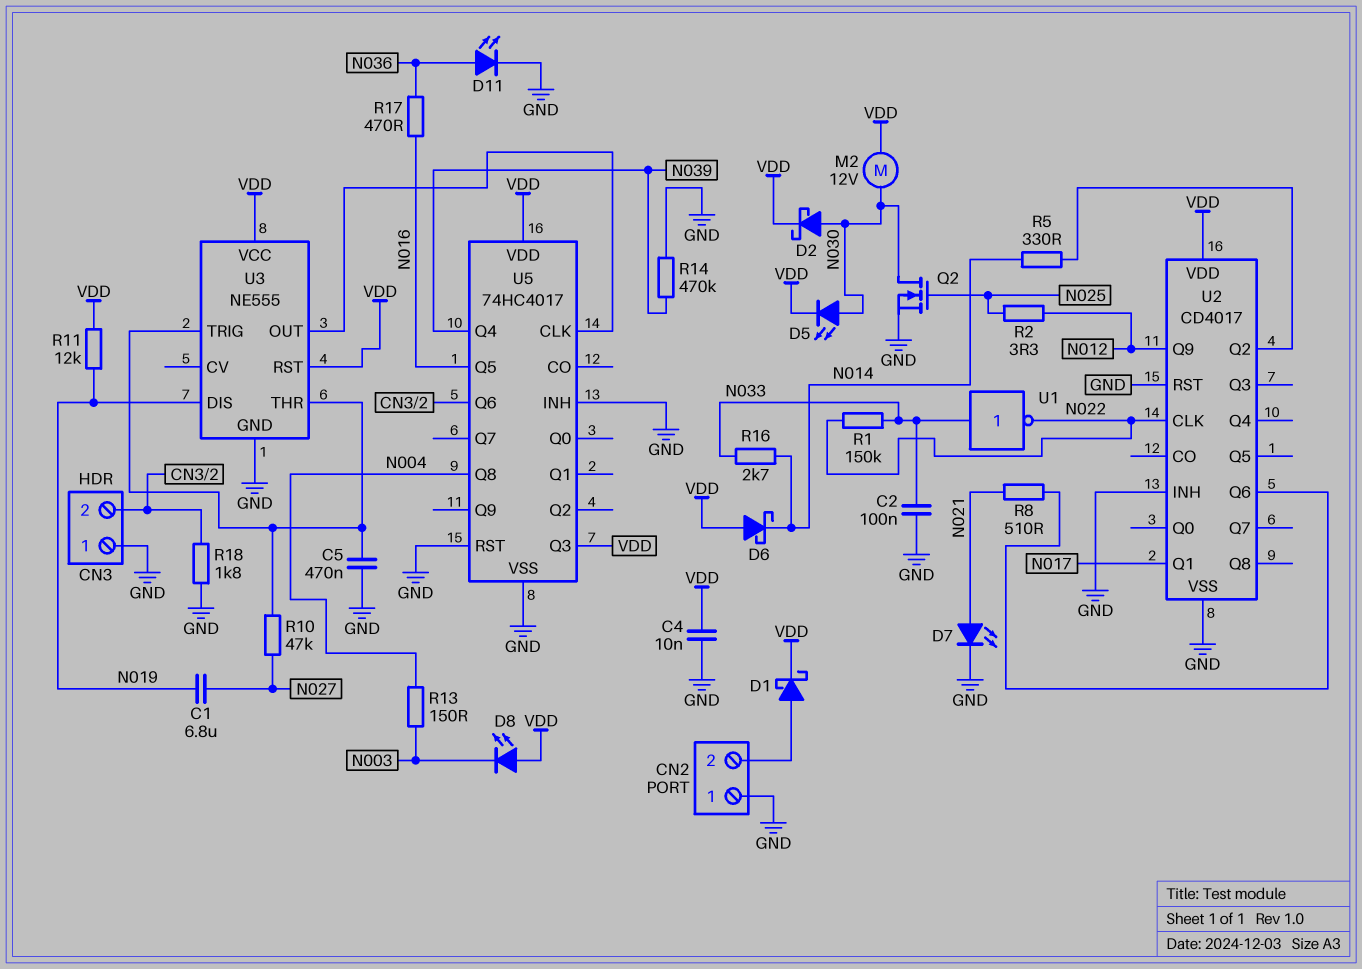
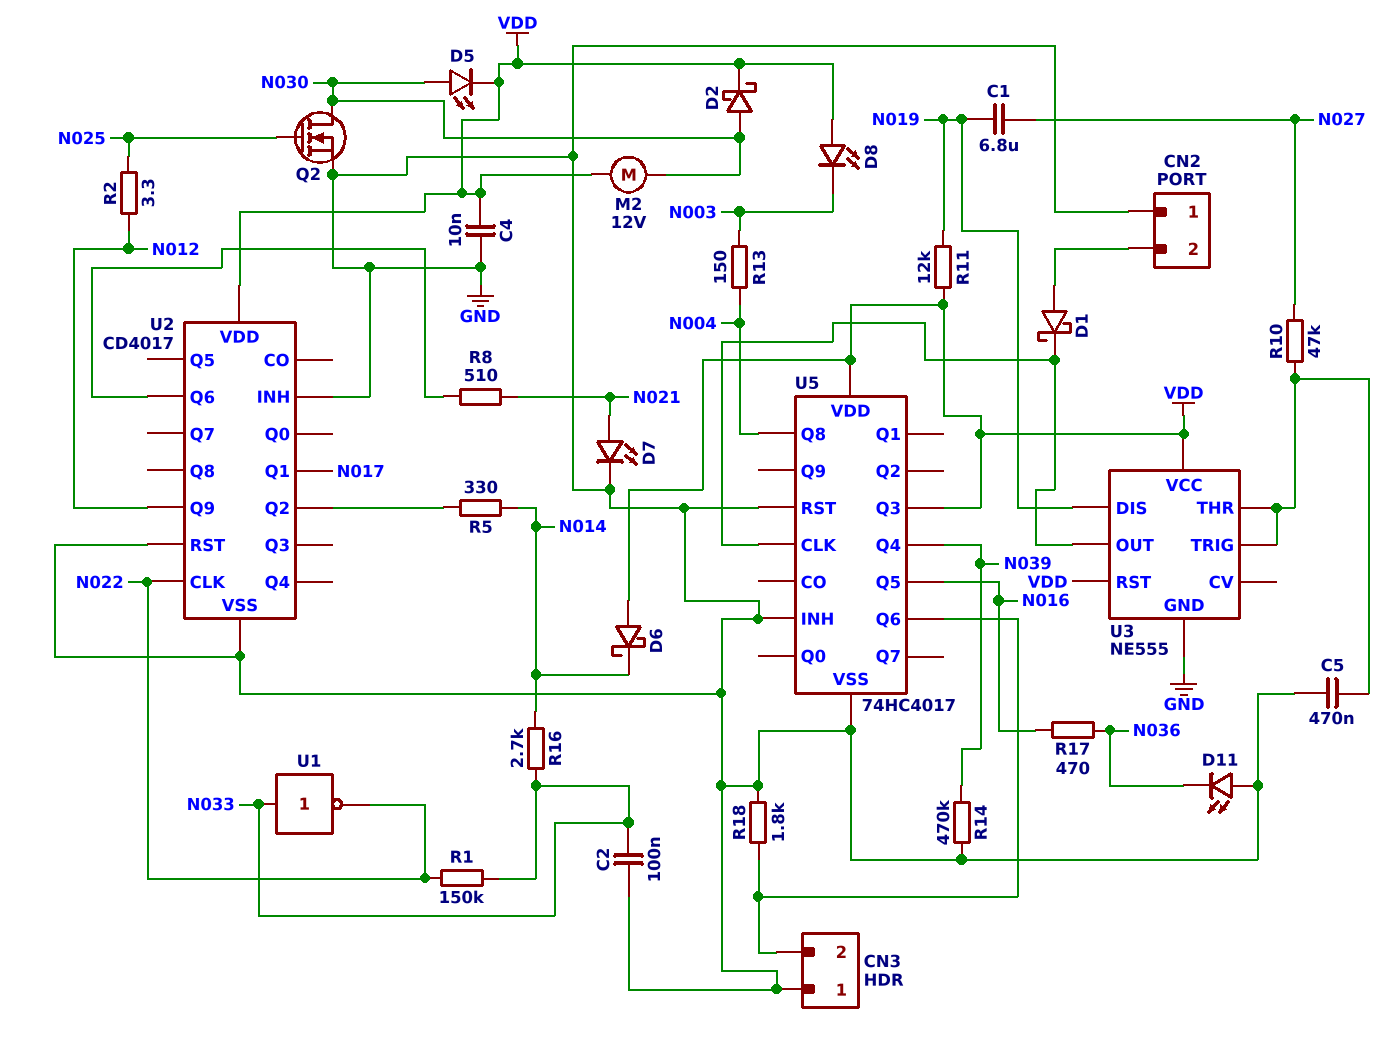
D1: schottky (A CN2/2, K VDD) -> schottky (A CN2/2, K U3/OUT)
D11: LED (A N036, K GND) -> LED (A GND, K N036)

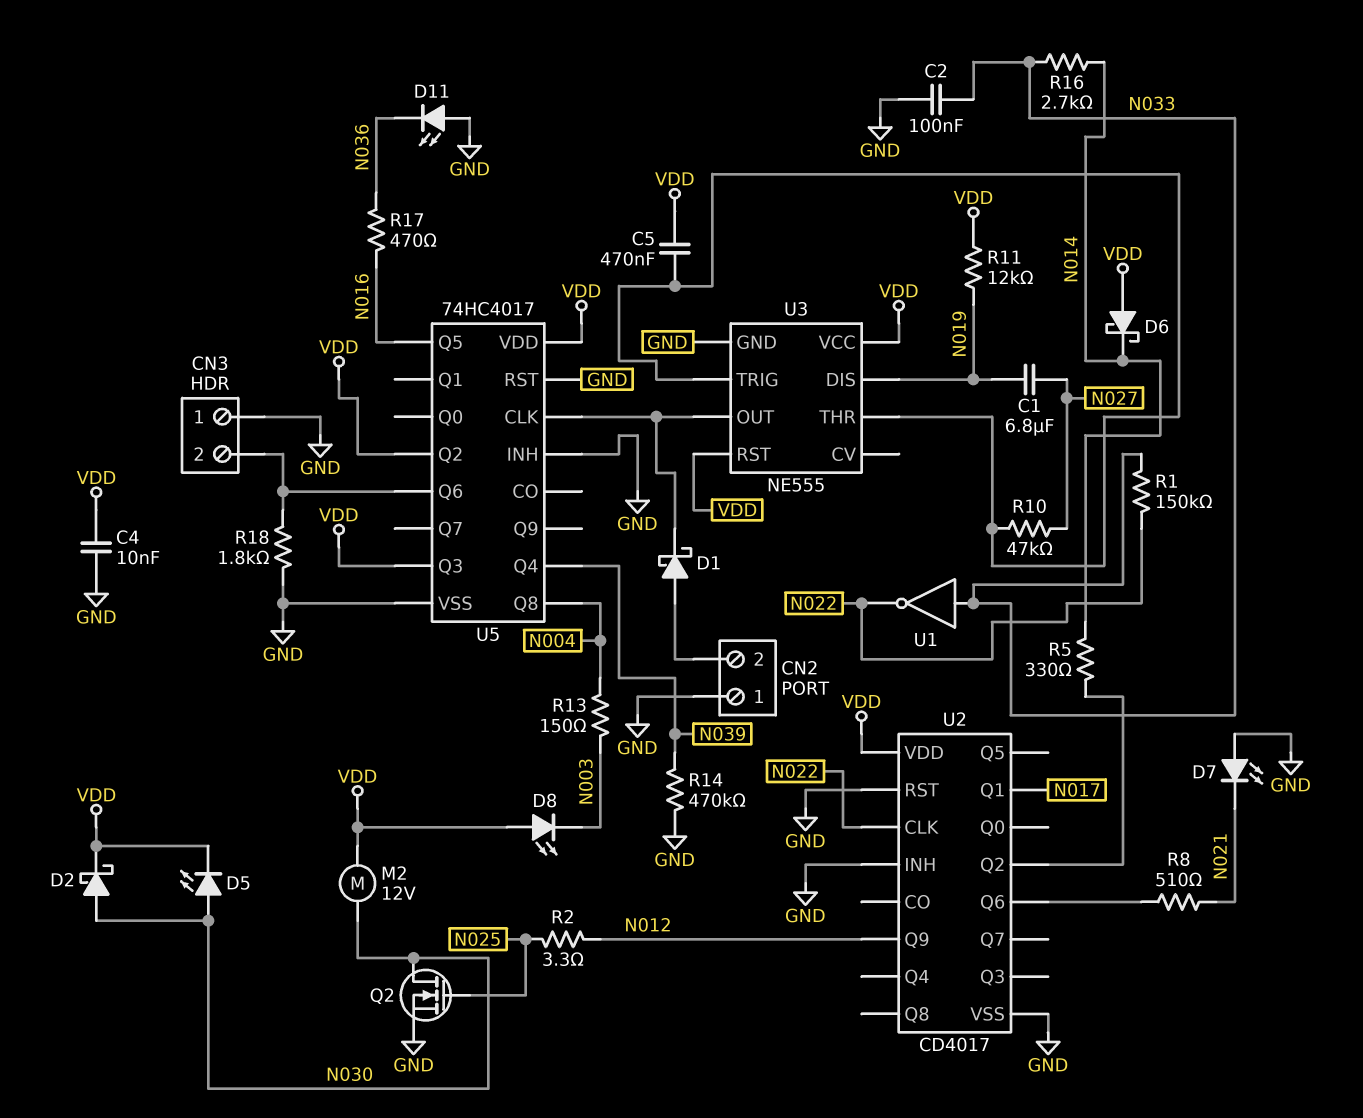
C5: 470nF (GND, U3/THR) -> 470nF (U3/THR, VDD)
D7: LED (A N021, K GND) -> LED (A GND, K N021)
U5 pin Q2: none -> VDD

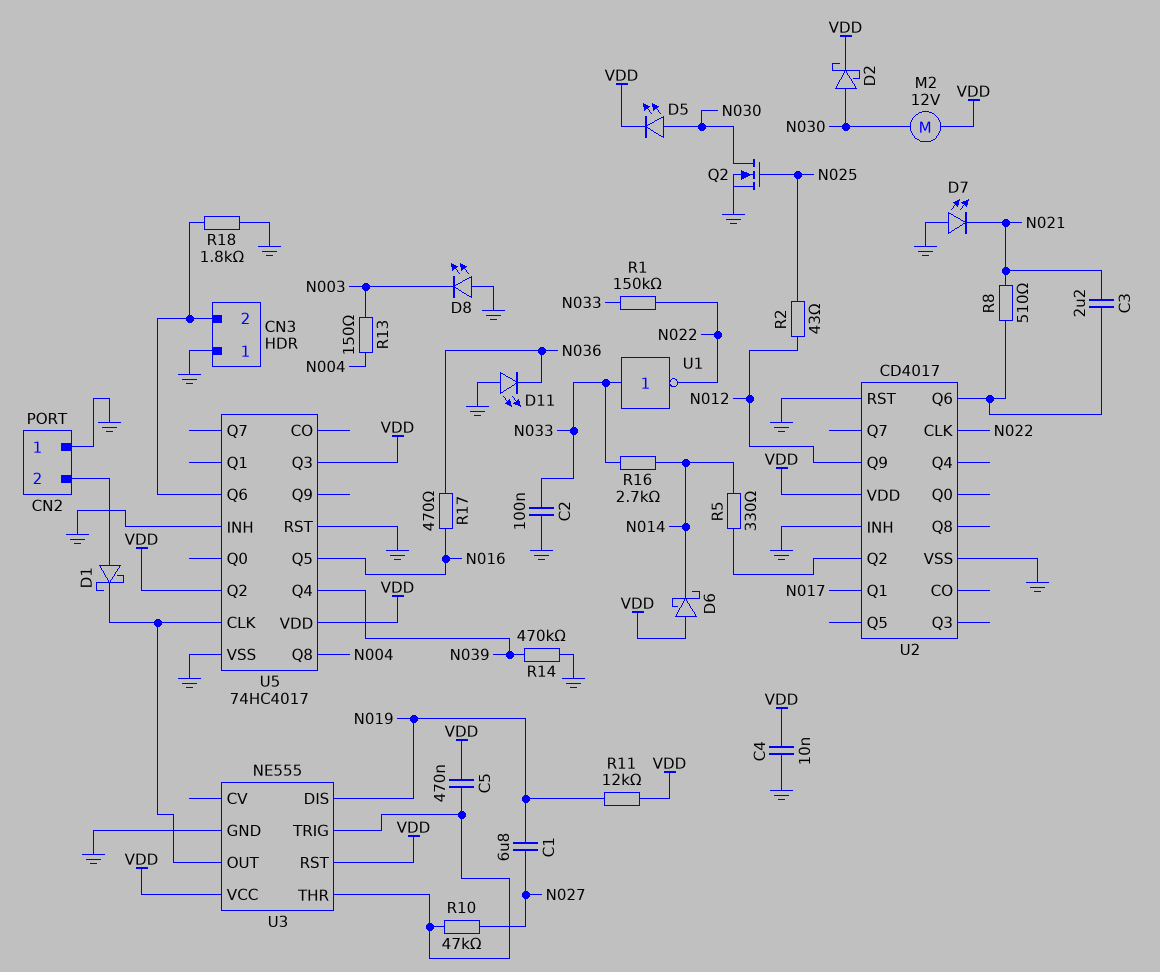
C3: none -> 2.2uF (N021, U2/Q6)
D8: LED (A VDD, K N003) -> LED (A GND, K N003)
R2: 3.3 (N012, N025) -> 43 (N012, N025)

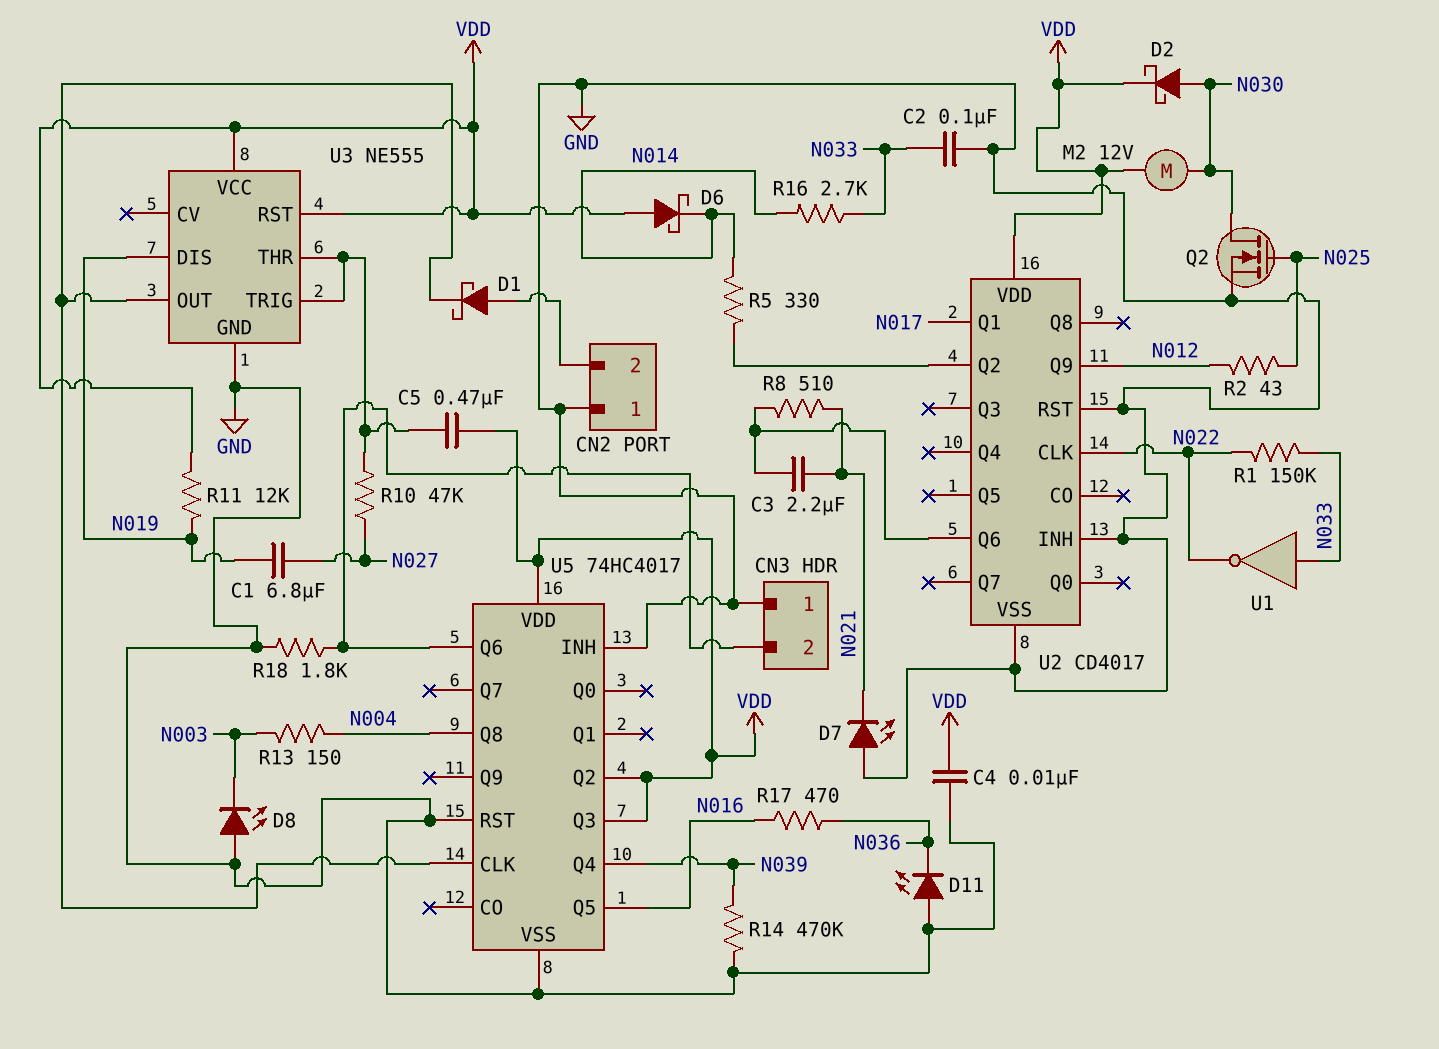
D5: LED (A N030, K VDD) -> none

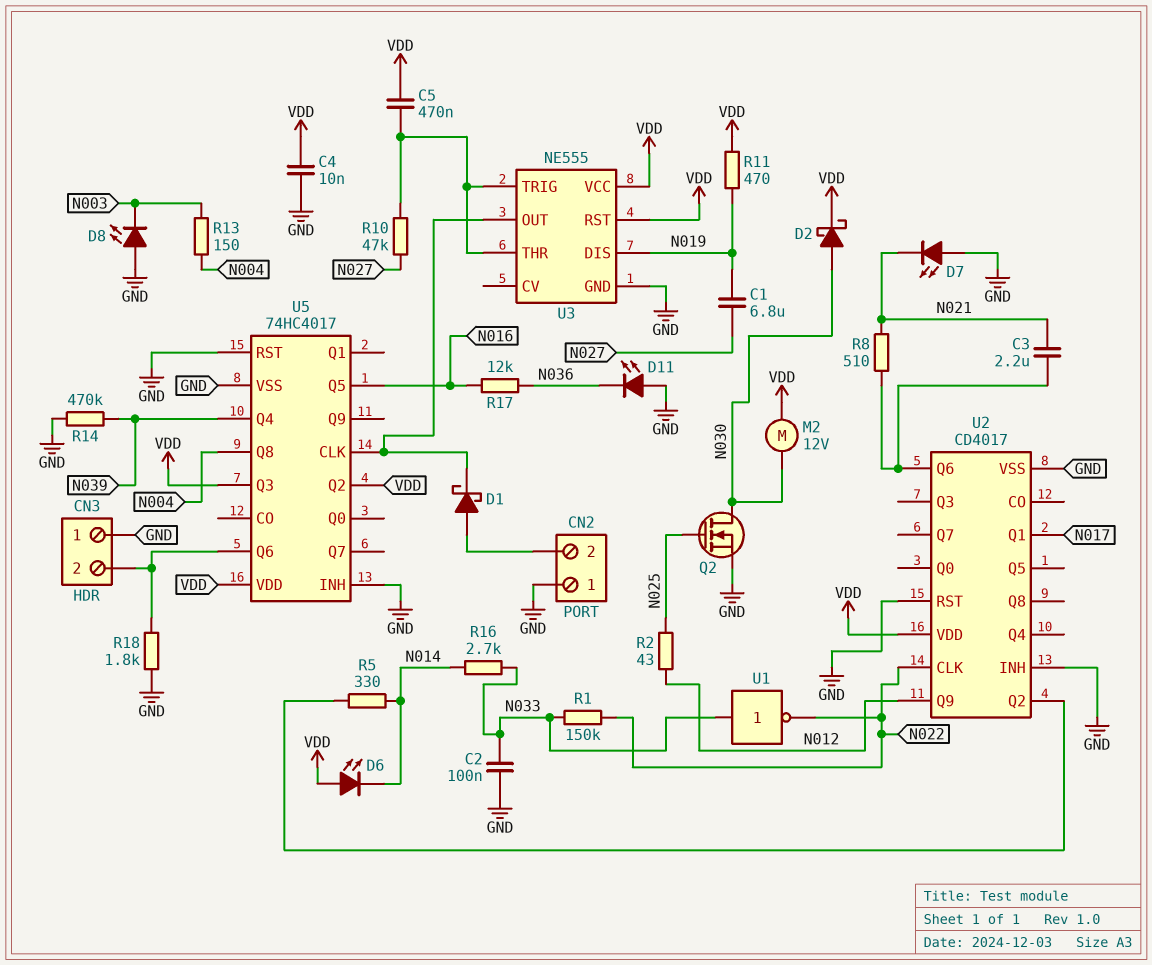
D6: schottky (A VDD, K N014) -> LED (A VDD, K N014)
R11: 12k (N019, VDD) -> 470 (N019, VDD)
R17: 470 (N016, N036) -> 12k (N016, N036)

